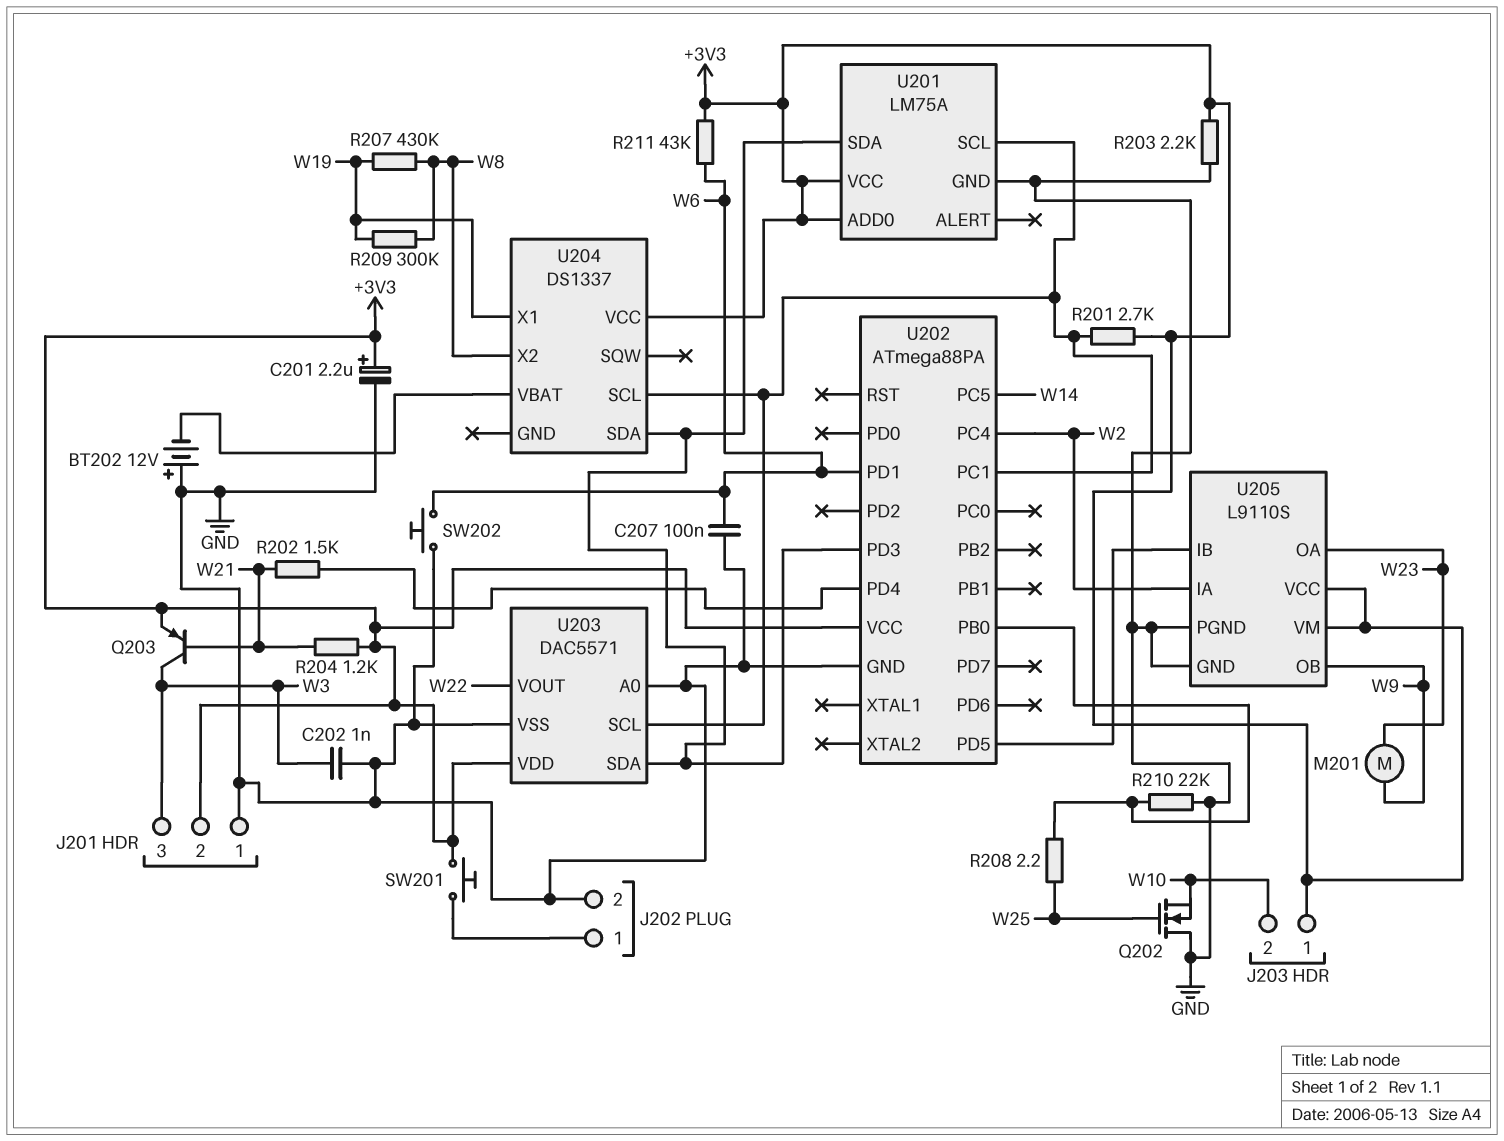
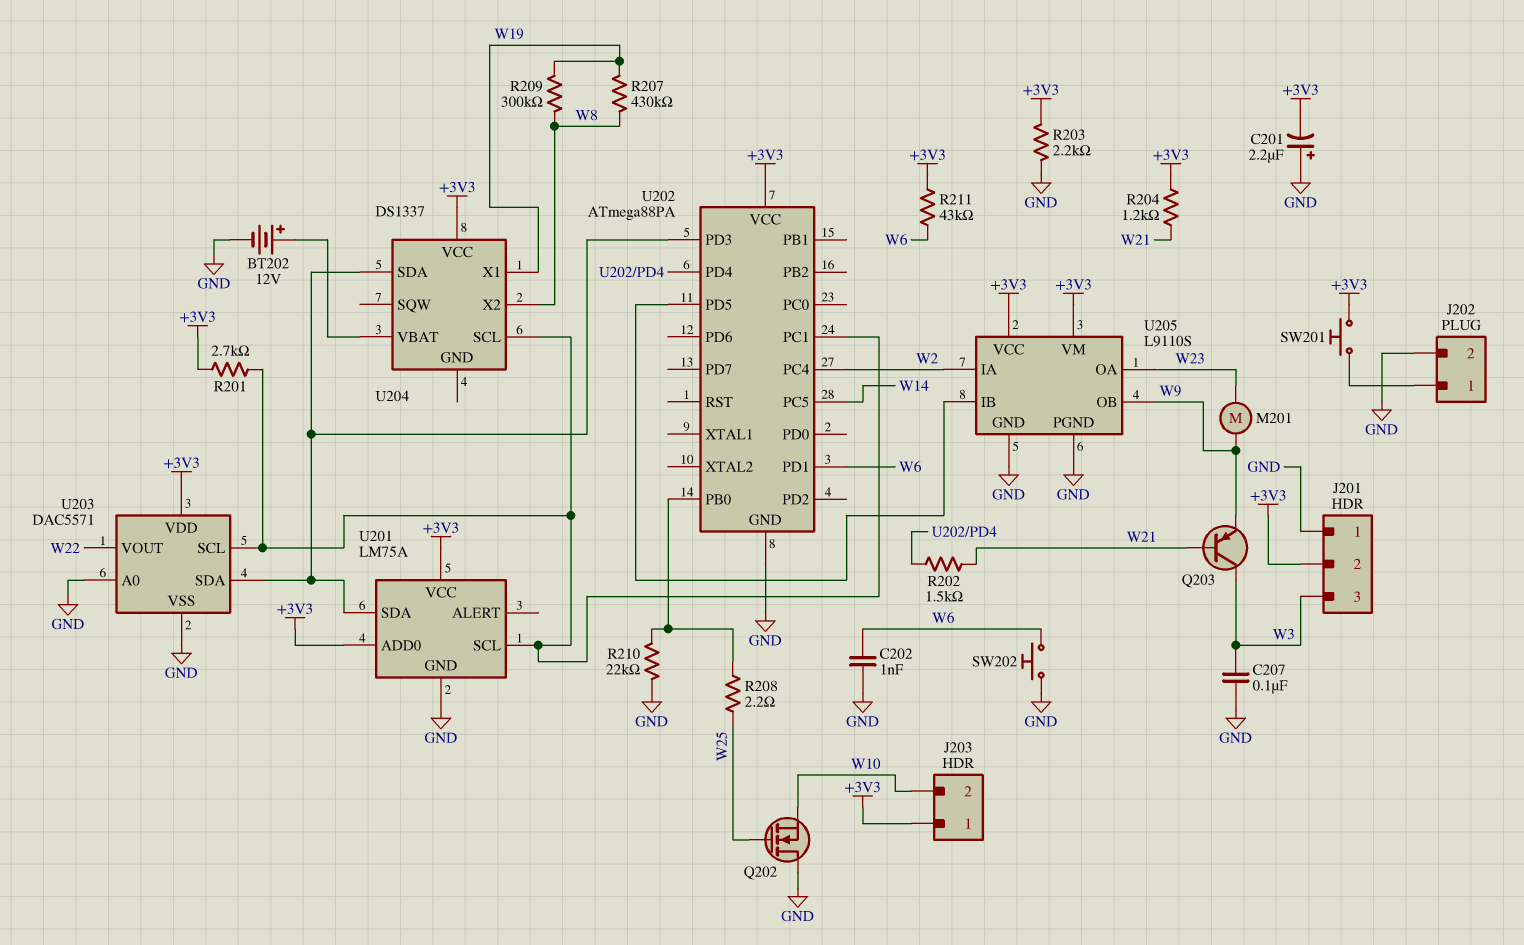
BT202: 12V (plus GND, minus U204/VBAT) -> 12V (plus U204/VBAT, minus GND)
C201: 2.2uF (plus +3V3, minus GND) -> 2.2uF (plus GND, minus +3V3)
C202: 1nF (GND, W3) -> 1nF (GND, W6)
C207: 100nF (GND, W6) -> 100nF (GND, W3)
Q203: PNP (B W21, C W3, E +3V3) -> PNP (B W21, C W3, E W9)

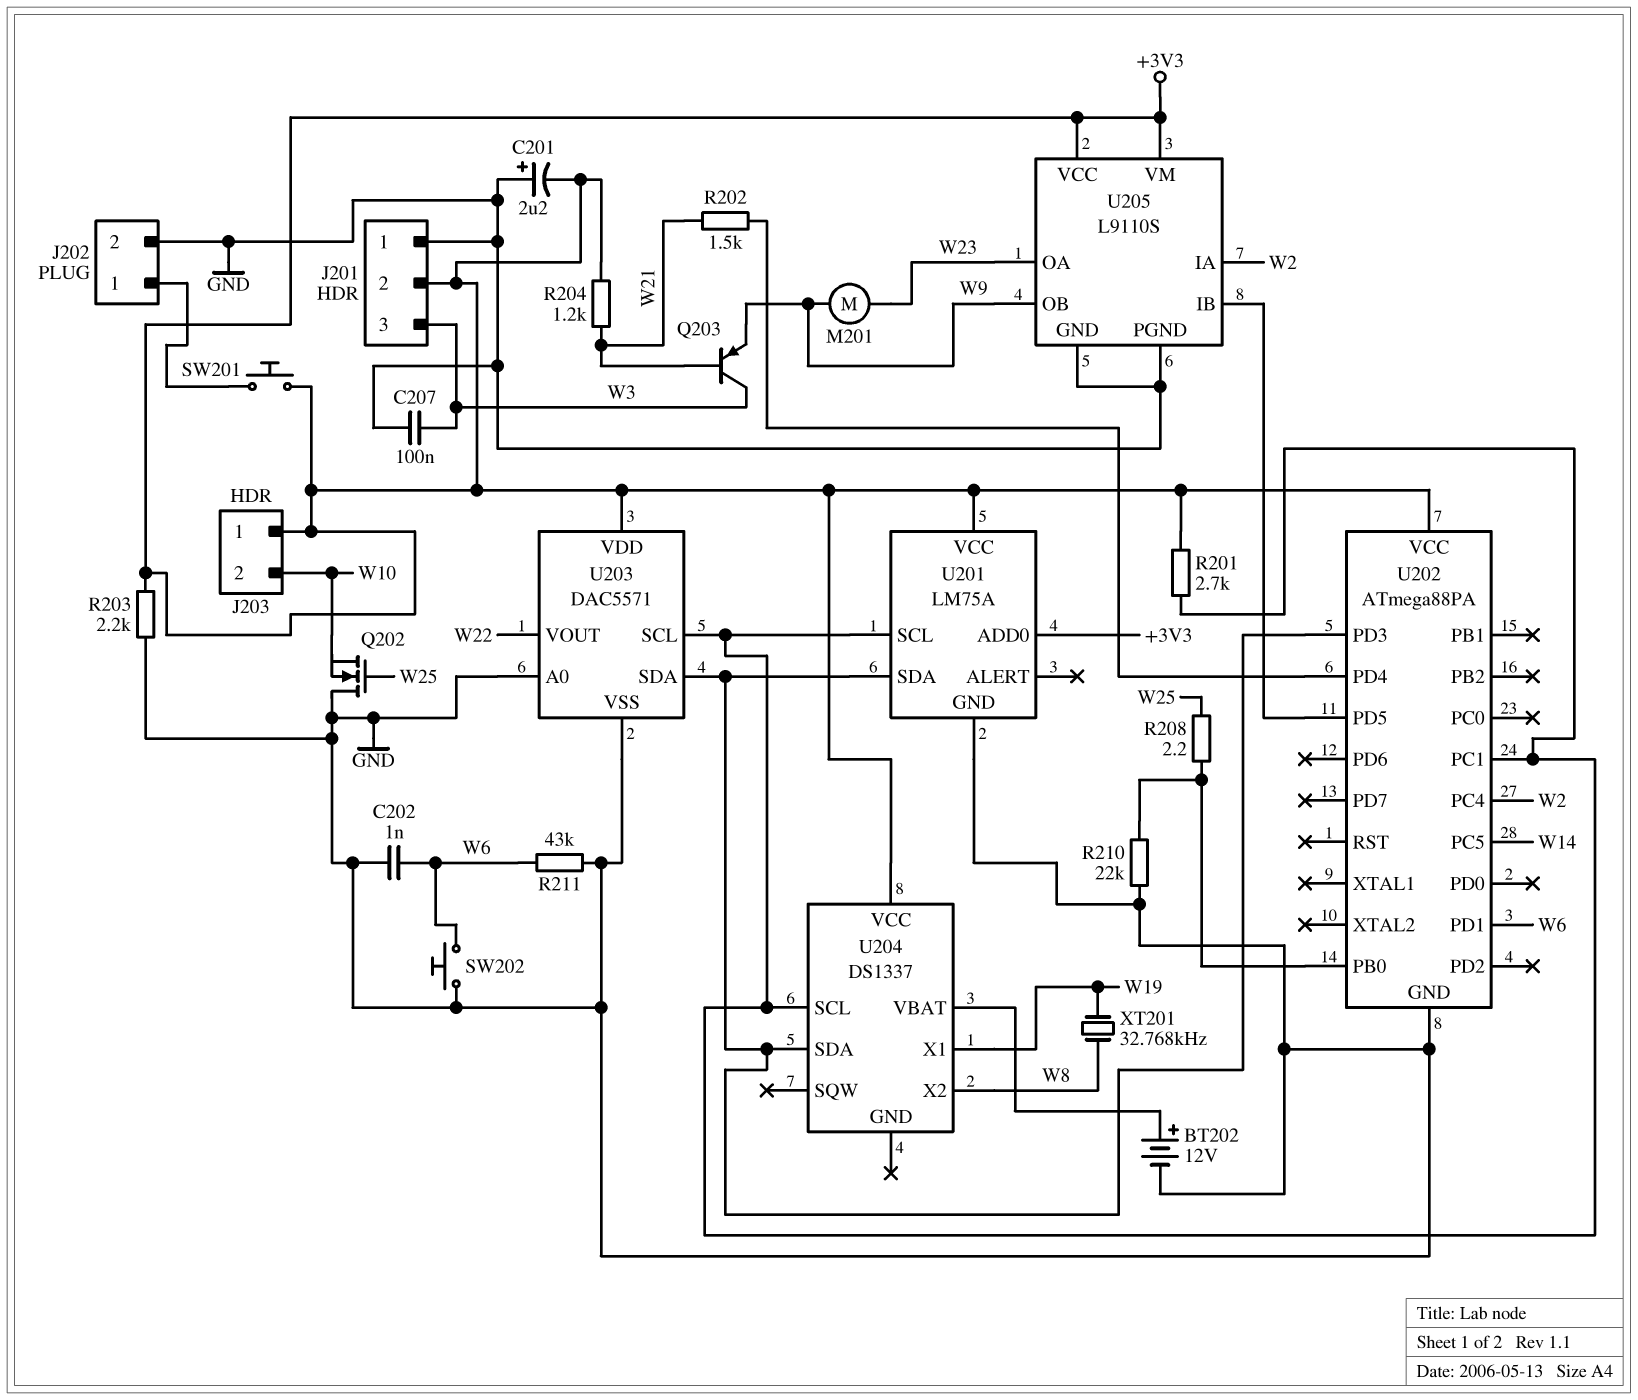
R207: 430k (W8, W19) -> none
R209: 300k (W8, W19) -> none
R211: 43k (+3V3, W6) -> 43k (GND, W6)
XT201: none -> 32.768kHz (W8, W19)

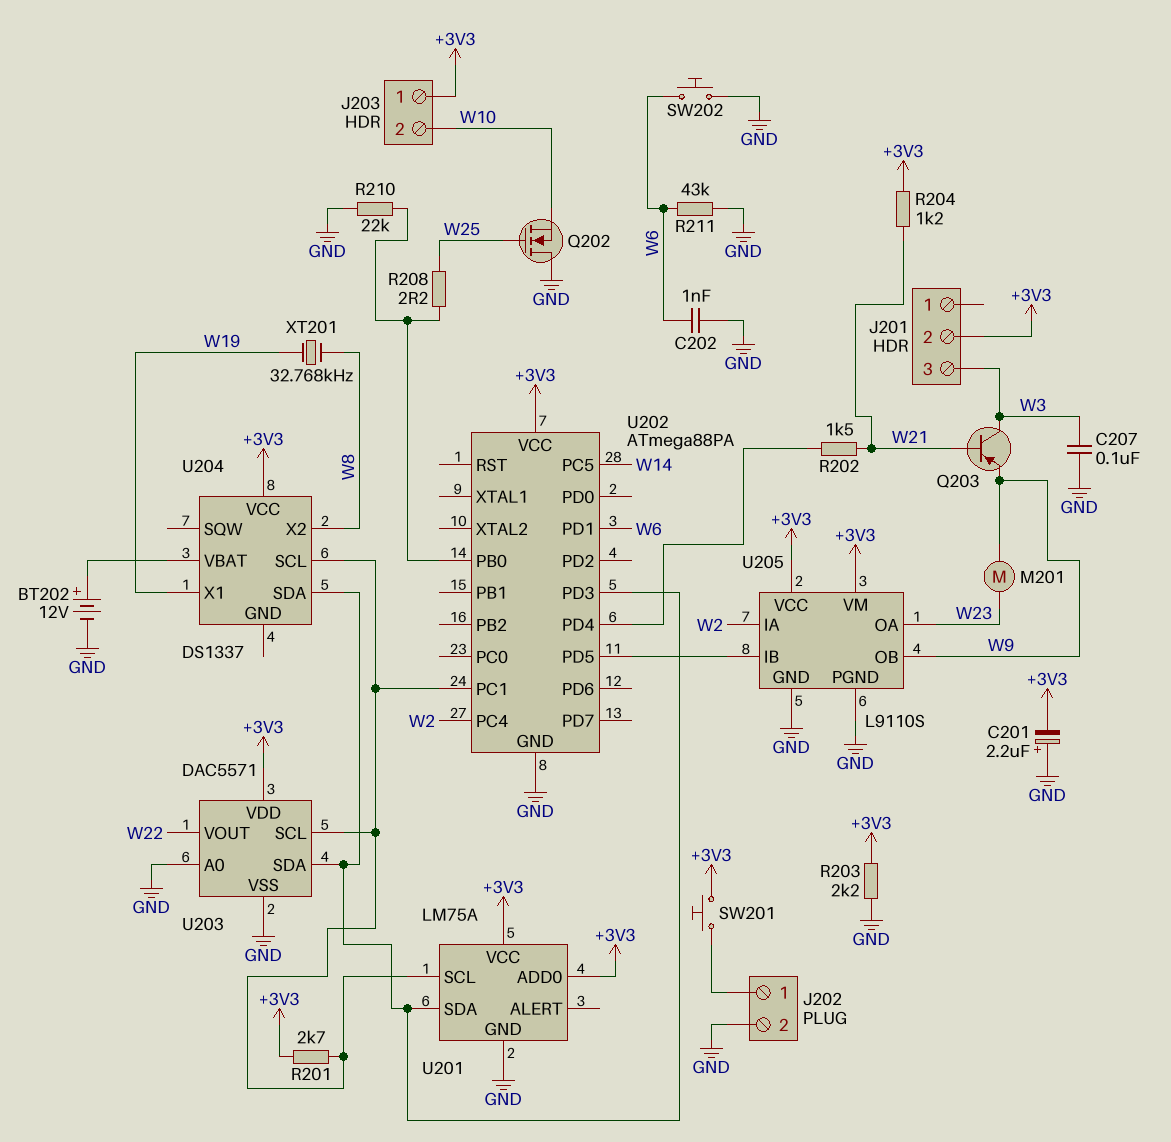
J201 pin 1: GND -> none

